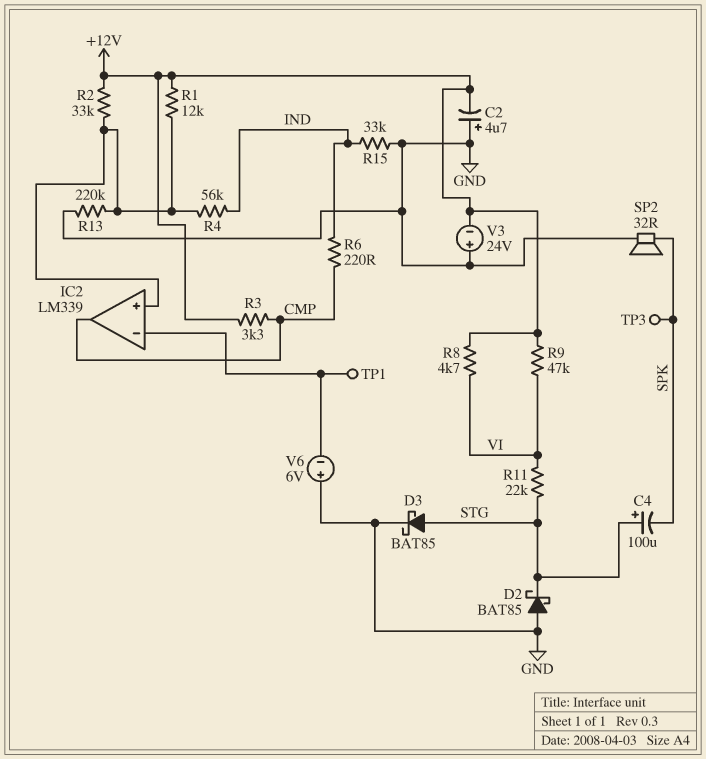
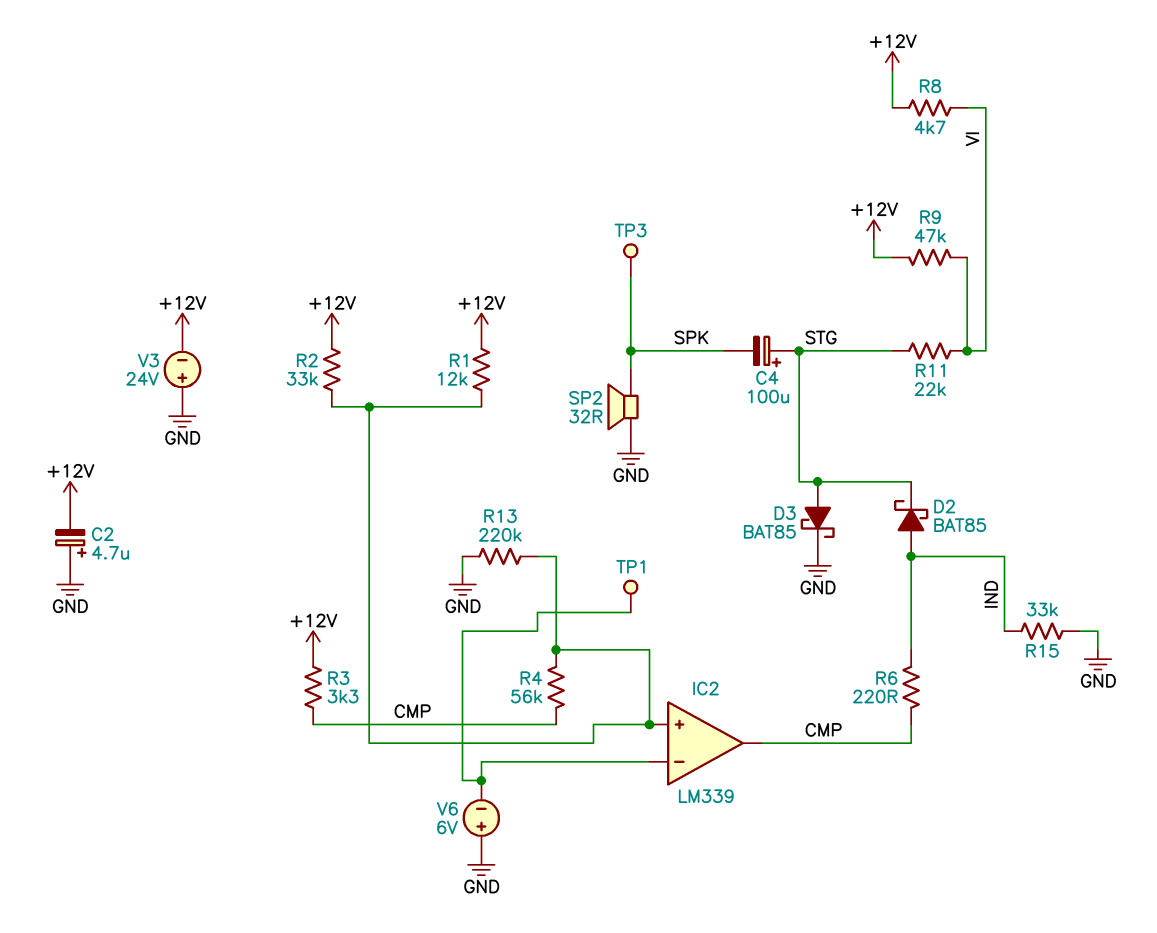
D2: schottky BAT85 (A GND, K STG) -> schottky BAT85 (A IND, K STG)
R4: 56k (IC2/in+, IND) -> 56k (CMP, IC2/in+)

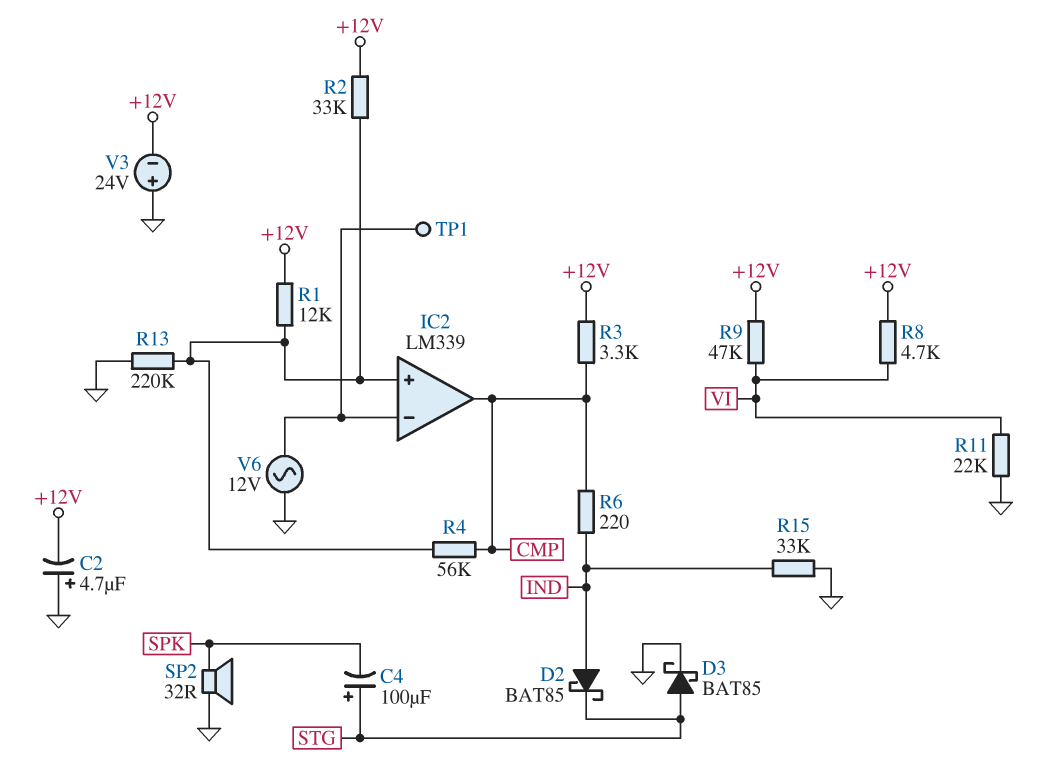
R11: 22k (STG, VI) -> 22k (GND, VI)
TP3: test point (SPK) -> none
V6: 6V (plus GND, minus IC2/in-) -> AC 12V (GND, IC2/in-)

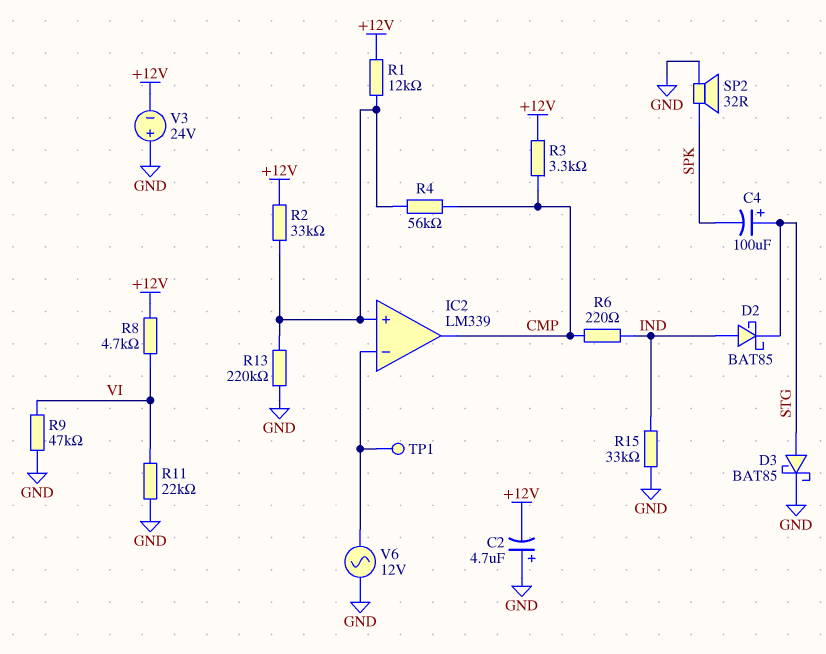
R9: 47k (+12V, VI) -> 47k (GND, VI)

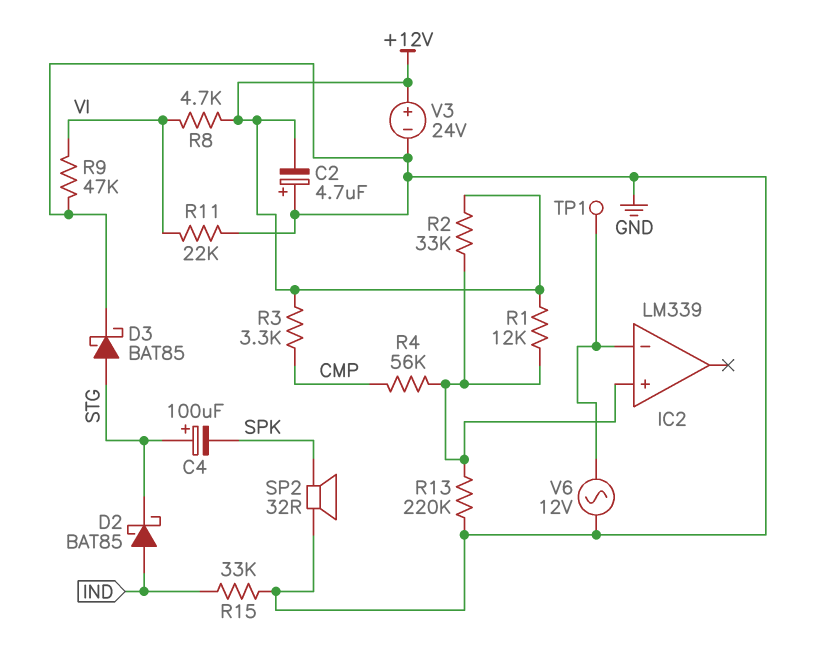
IC2 pin out: CMP -> none
R6: 220 (CMP, IND) -> none
V3: 24V (plus GND, minus +12V) -> 24V (plus +12V, minus GND)

